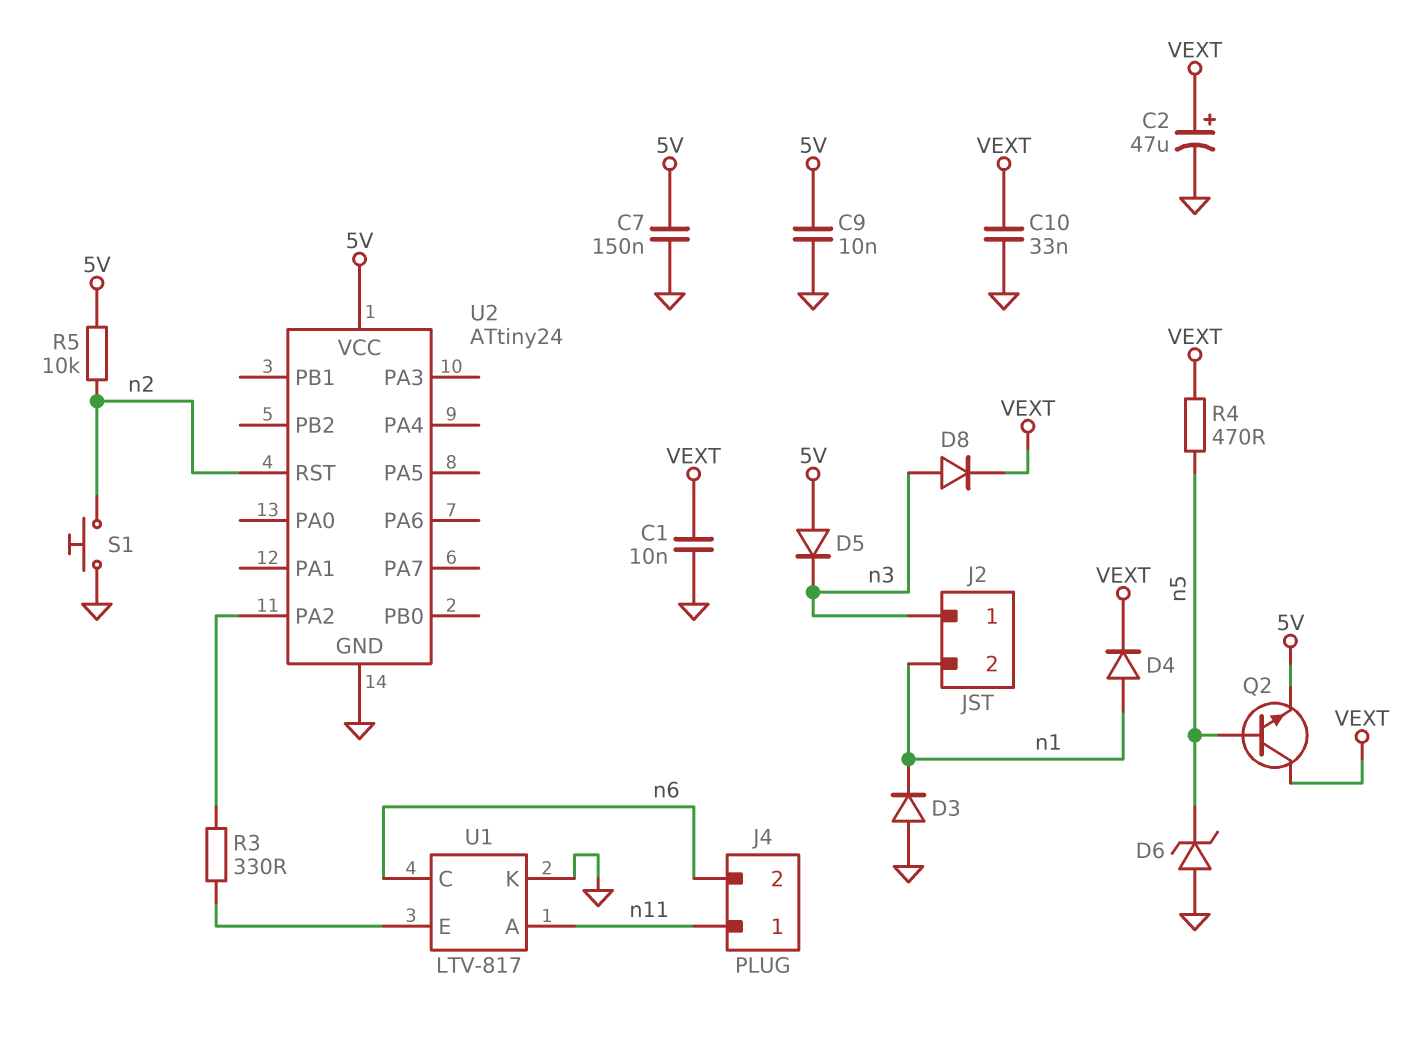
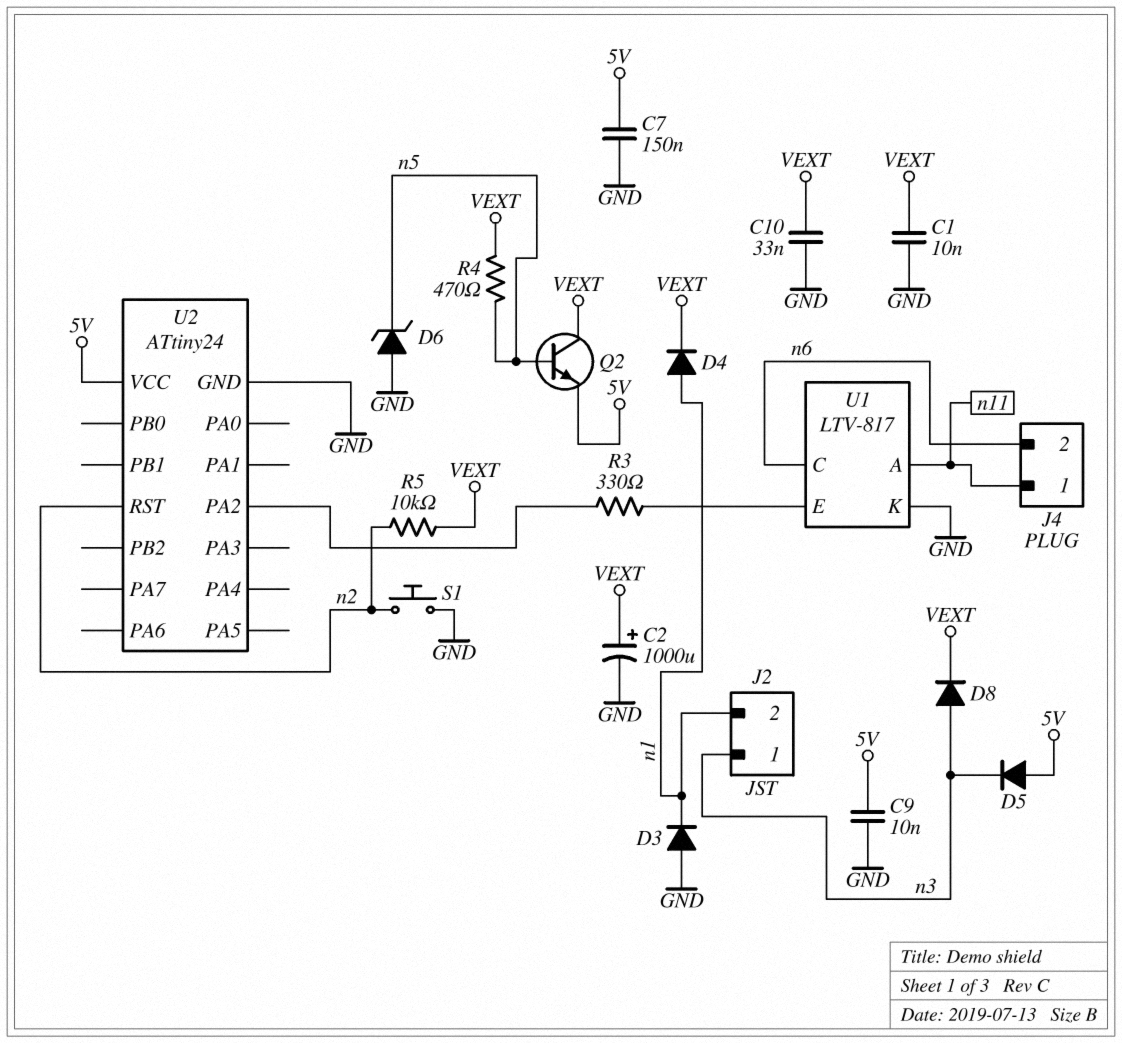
C2: 47uF (plus VEXT, minus GND) -> 1000uF (plus VEXT, minus GND)
R5: 10k (5V, n2) -> 10k (VEXT, n2)

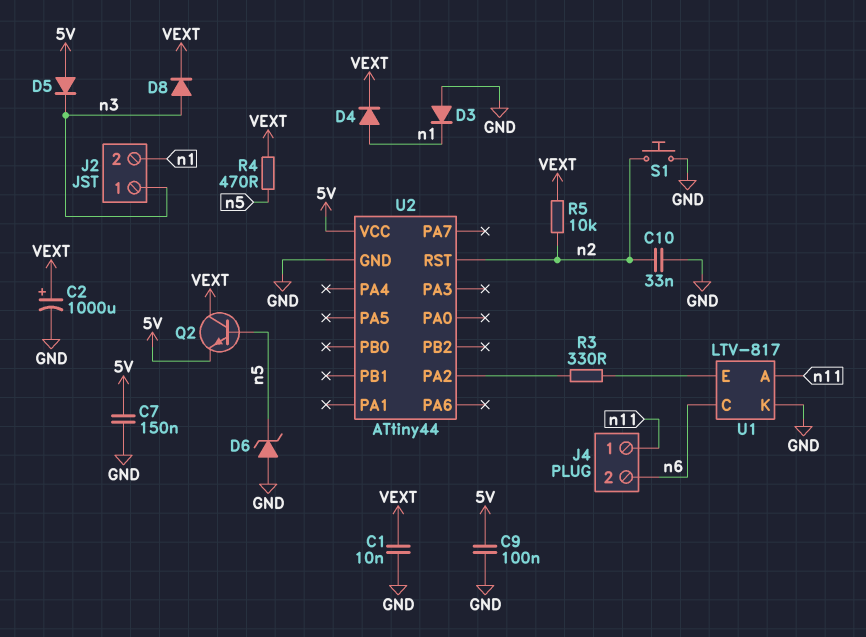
C9: 10nF (5V, GND) -> 100nF (5V, GND)
C10: 33nF (GND, VEXT) -> 33nF (GND, n2)
U2: ATtiny24 -> ATtiny44

